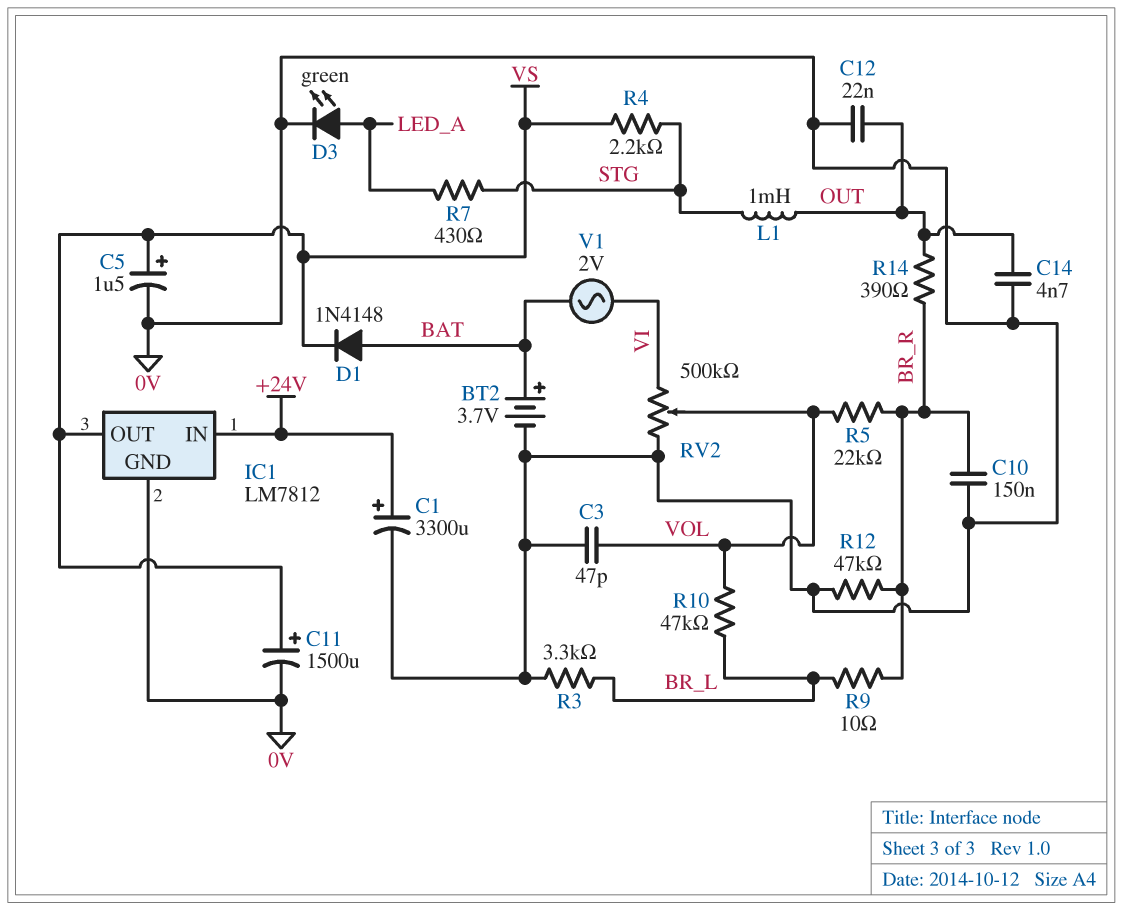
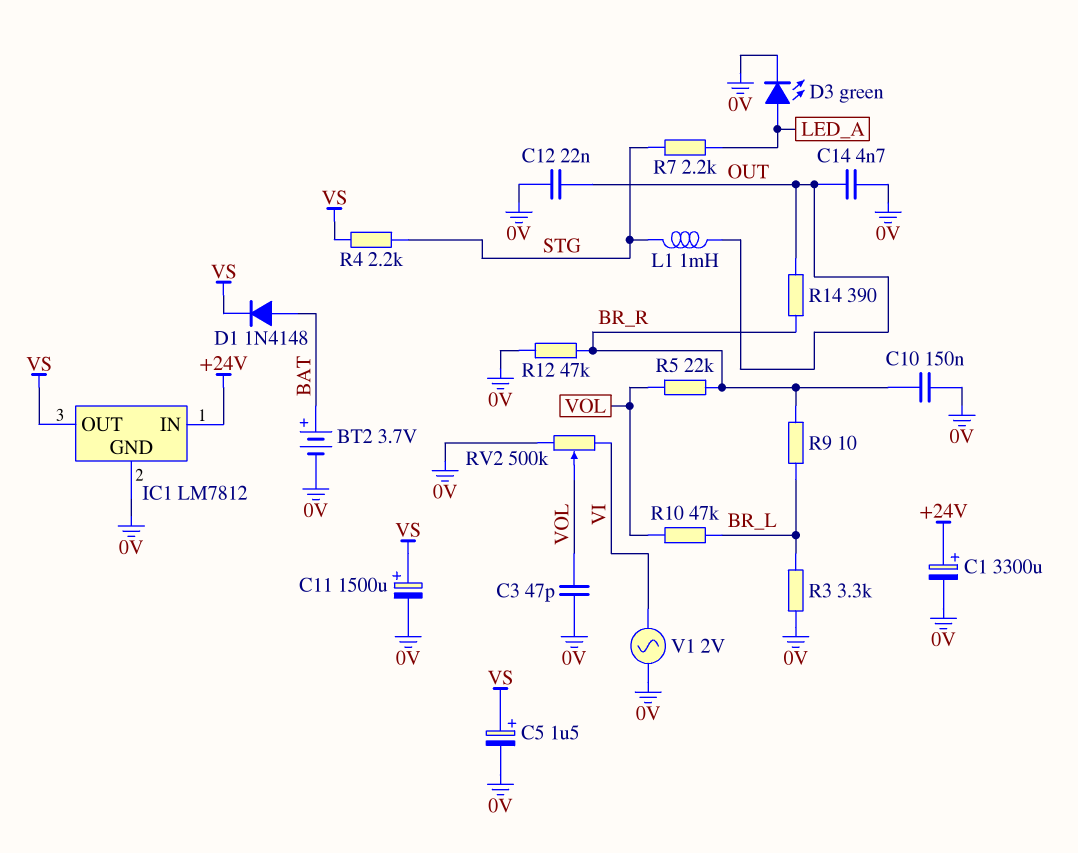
R7: 430 (LED_A, STG) -> 2.2k (LED_A, STG)
V1: AC 2V (BAT, VI) -> AC 2V (0V, VI)

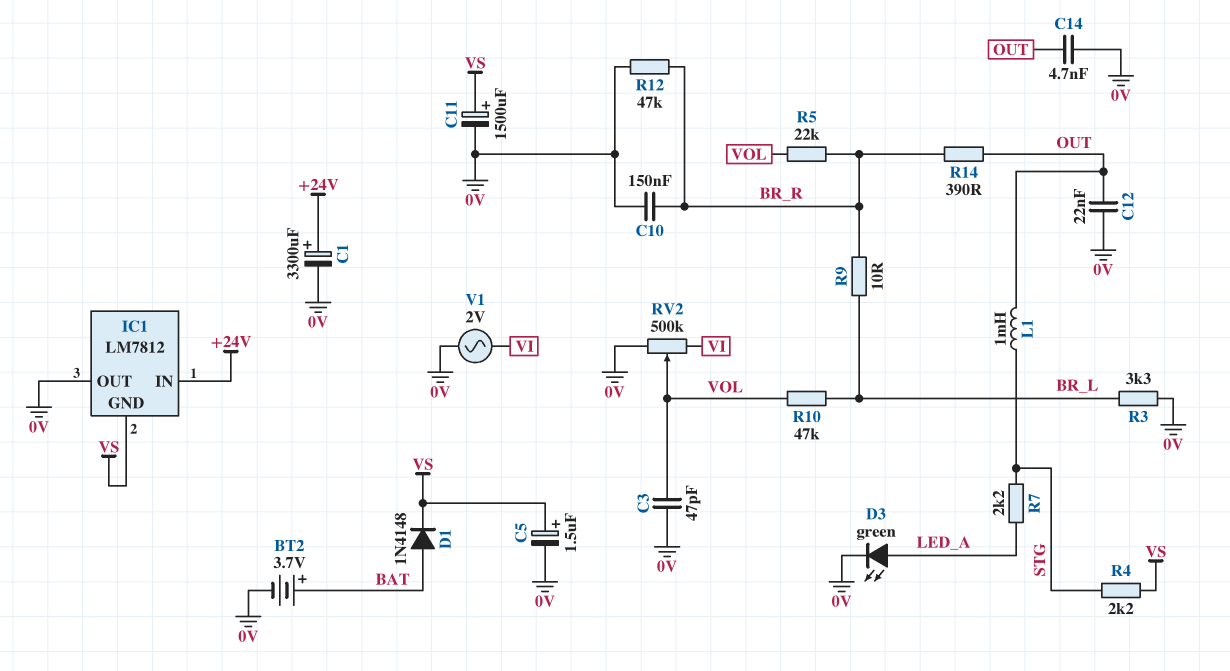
IC1 pin GND: 0V -> VS
IC1 pin OUT: VS -> 0V

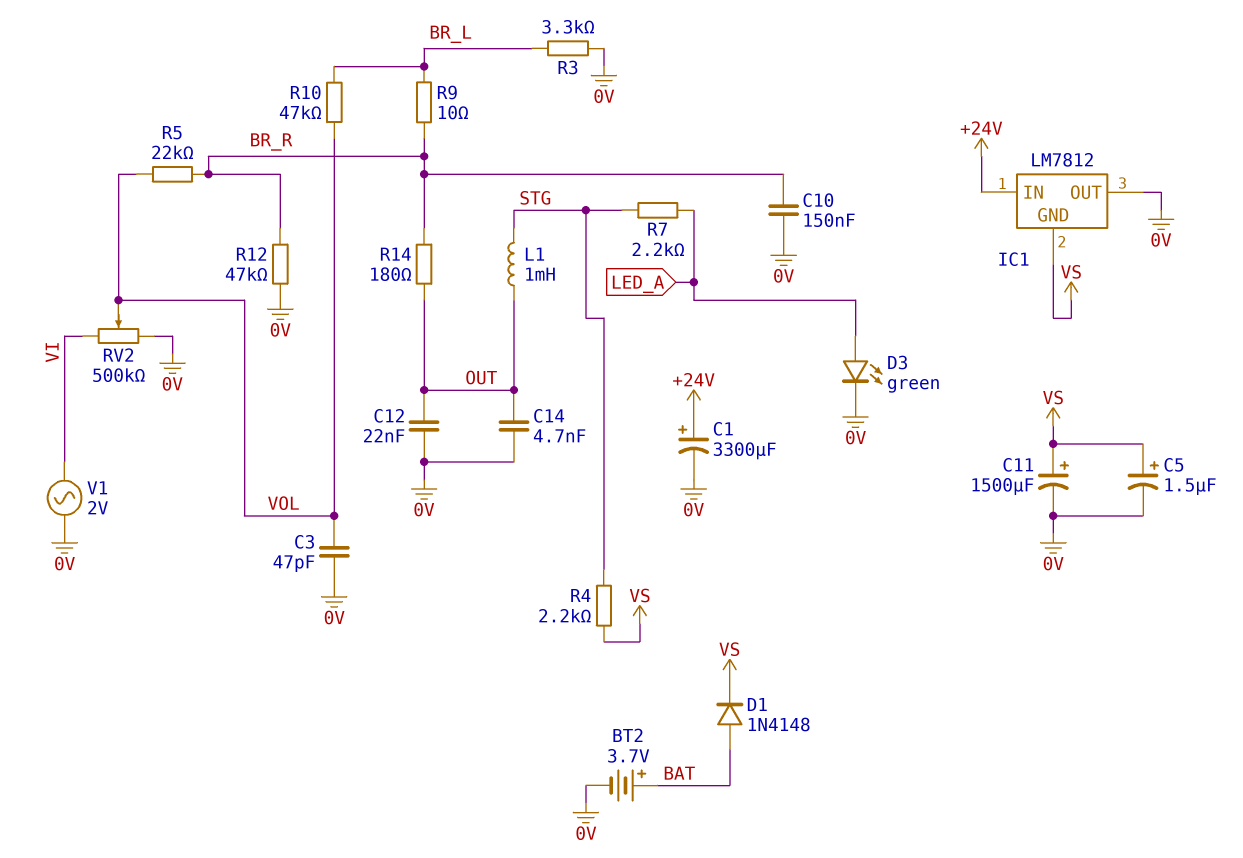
R14: 390 (BR_R, OUT) -> 180 (BR_R, OUT)

